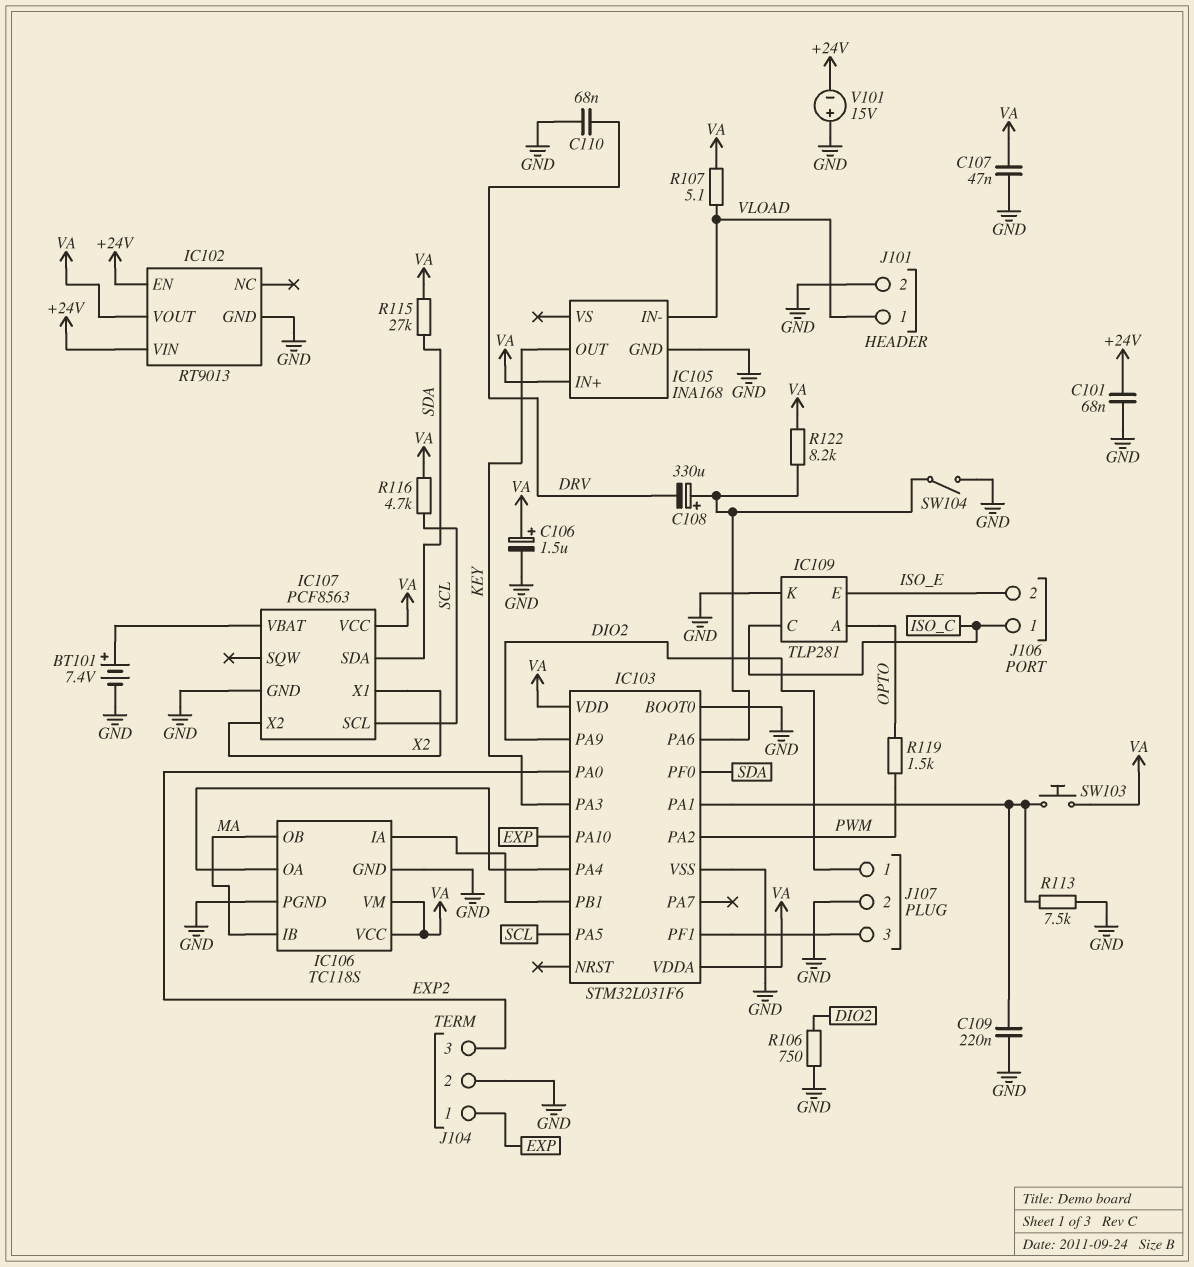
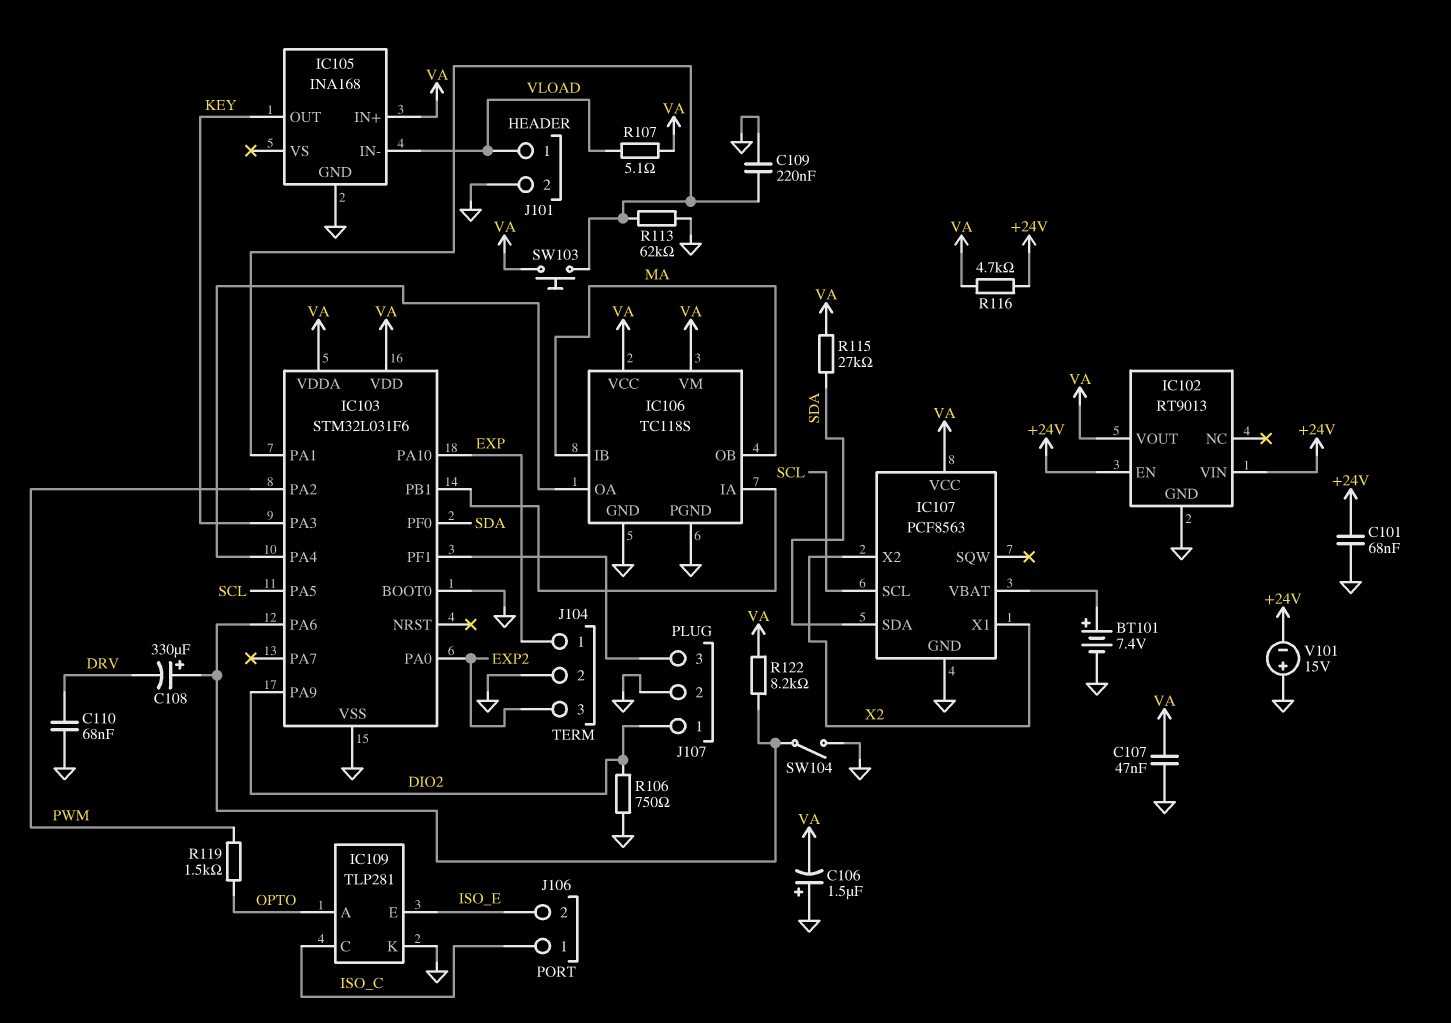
C106: 1.5uF (plus VA, minus GND) -> 1.5uF (plus GND, minus VA)
R113: 7.5k (GND, IC103/PA1) -> 62k (GND, IC103/PA1)
R116: 4.7k (SCL, VA) -> 4.7k (+24V, VA)

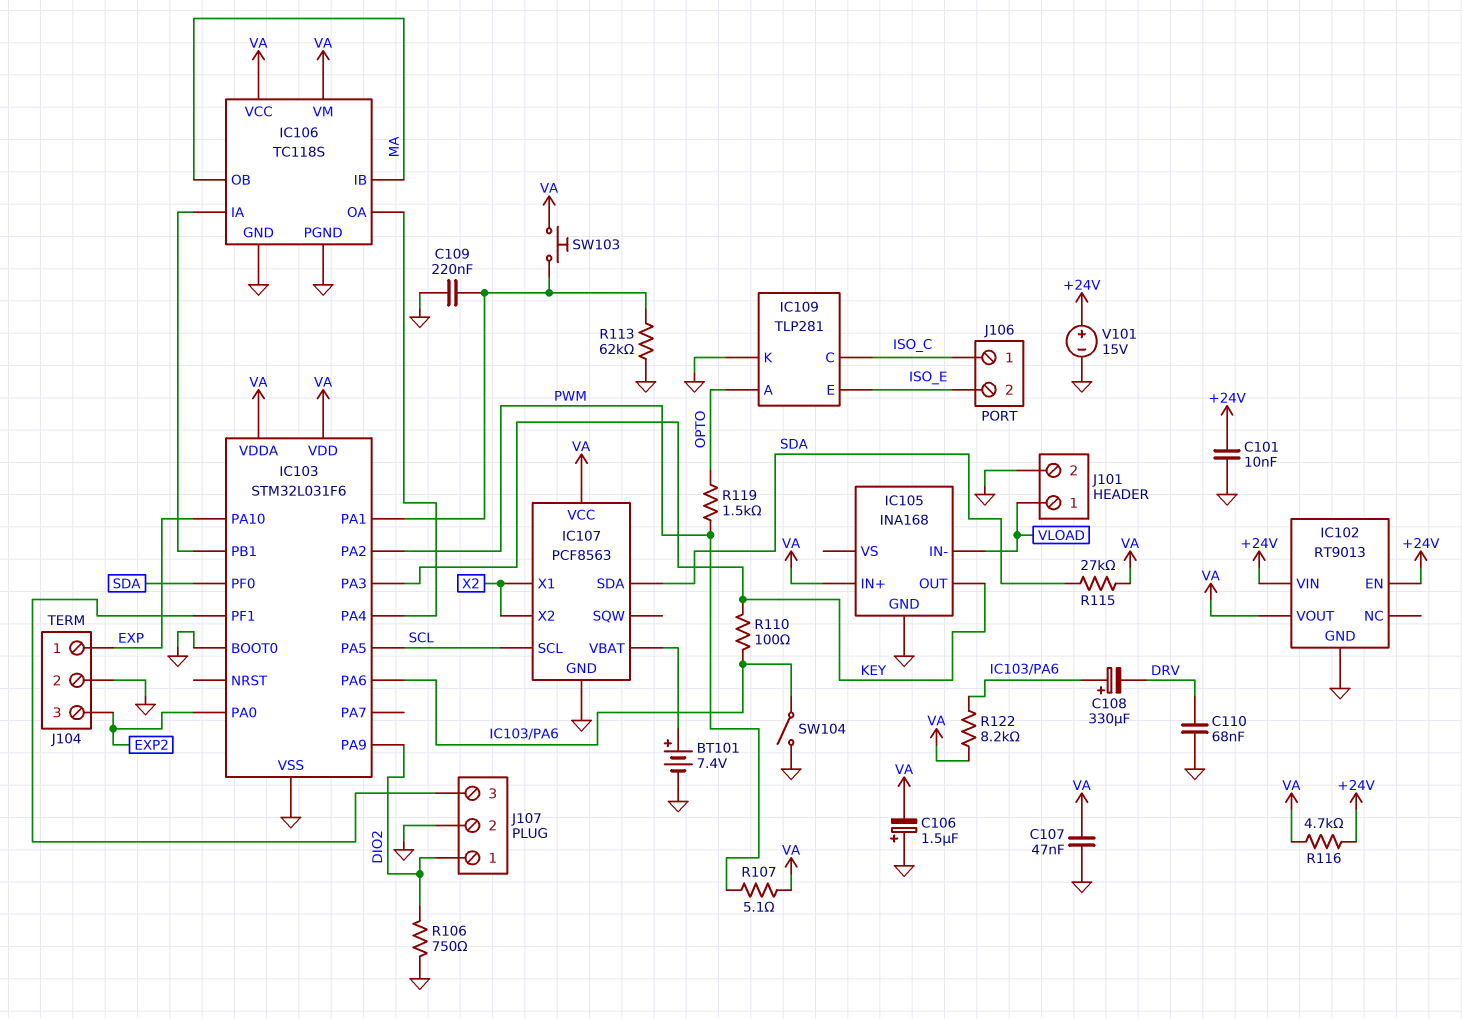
C101: 68nF (+24V, GND) -> 10nF (+24V, GND)
R107: 5.1 (VA, VLOAD) -> 5.1 (PWM, VA)
R110: none -> 100 (IC103/PA6, KEY)
V101: 15V (plus GND, minus +24V) -> 15V (plus +24V, minus GND)

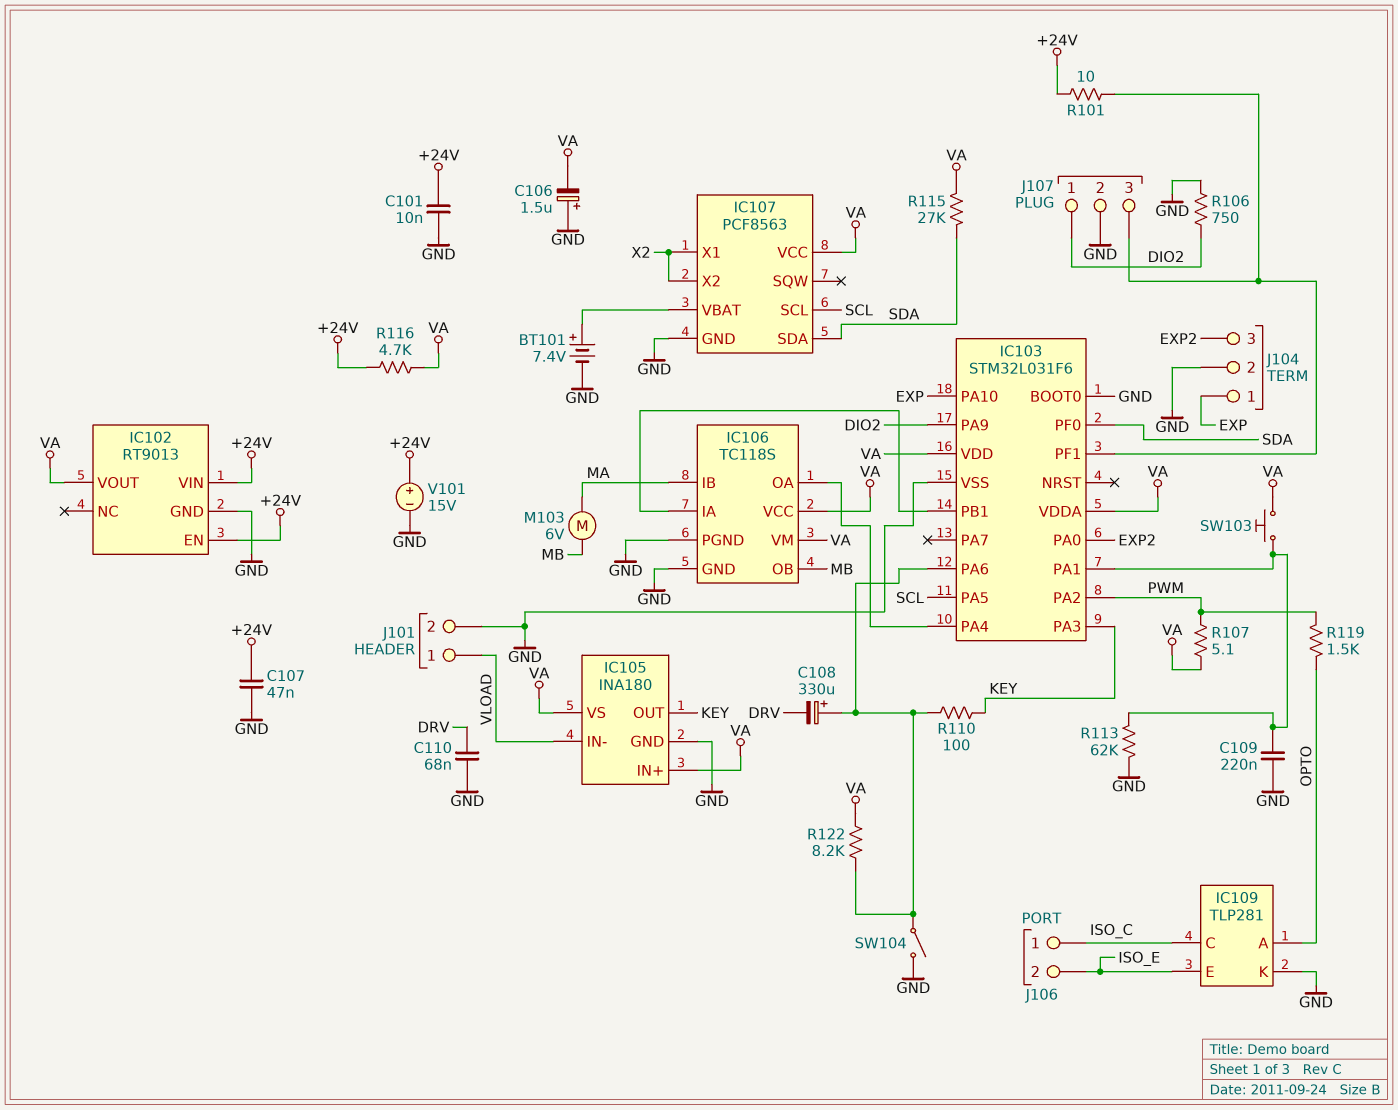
C107: 47nF (GND, VA) -> 47nF (+24V, GND)
IC105: INA168 -> INA180
IC105 pin VS: none -> VA
IC106 pin OB: MA -> MB
M103: none -> motor 6V (MA, MB)
R101: none -> 10 (+24V, IC103/PF1)

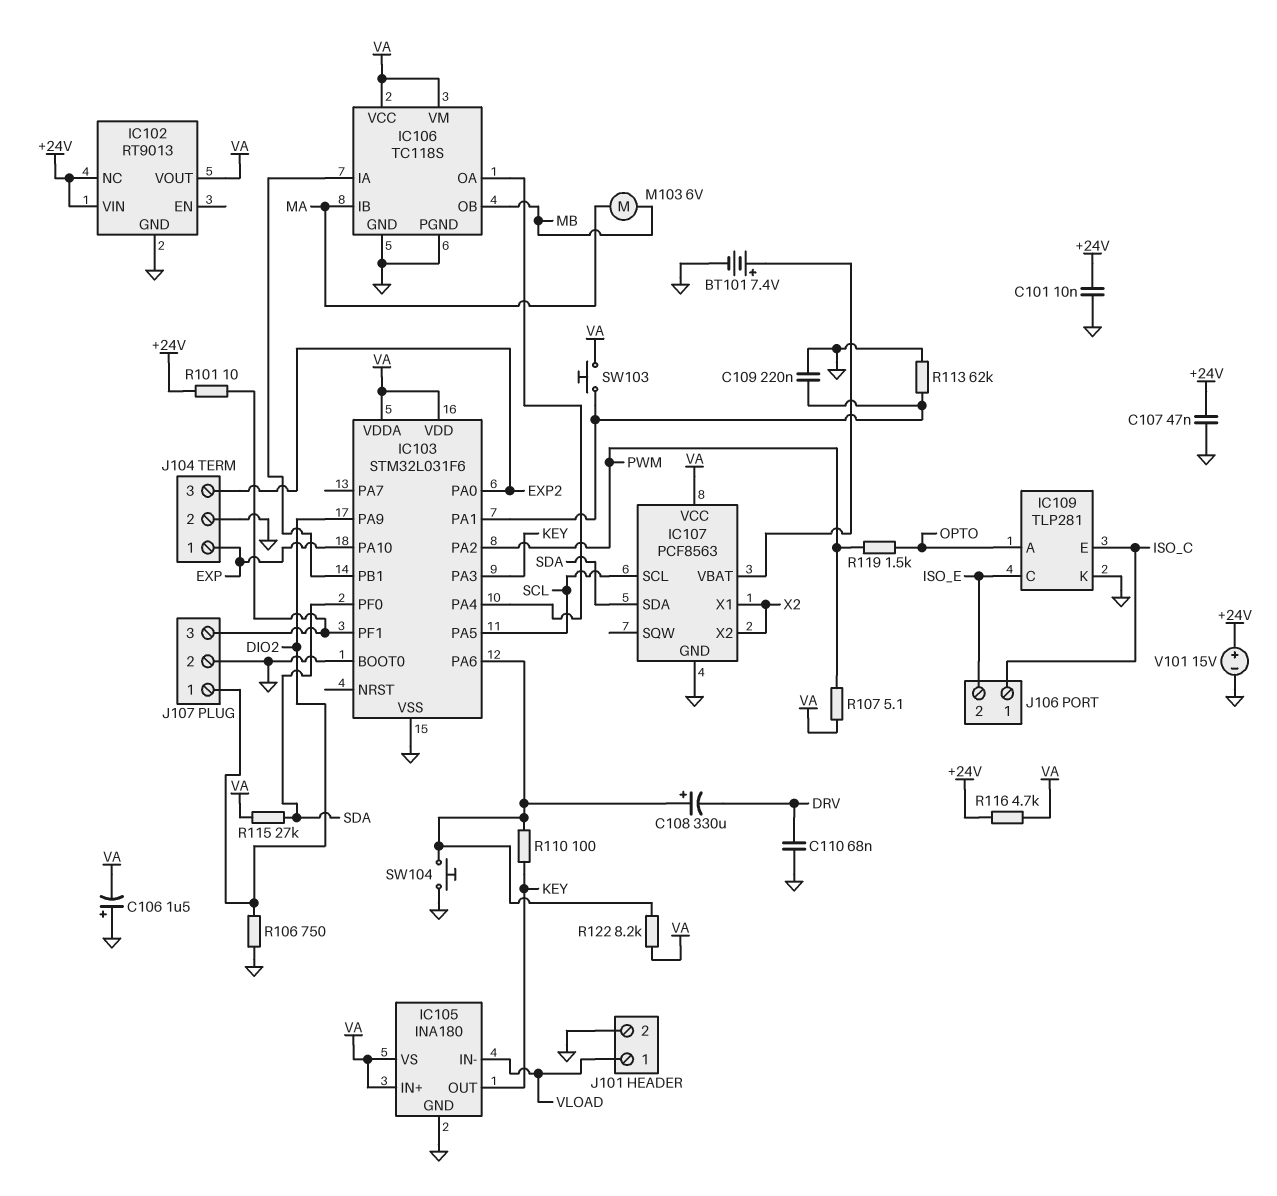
IC102 pin EN: +24V -> none
IC102 pin NC: none -> +24V
IC109 pin C: ISO_C -> ISO_E
IC109 pin E: ISO_E -> ISO_C
SW104: switch (GND, IC103/PA6) -> button (GND, IC103/PA6)

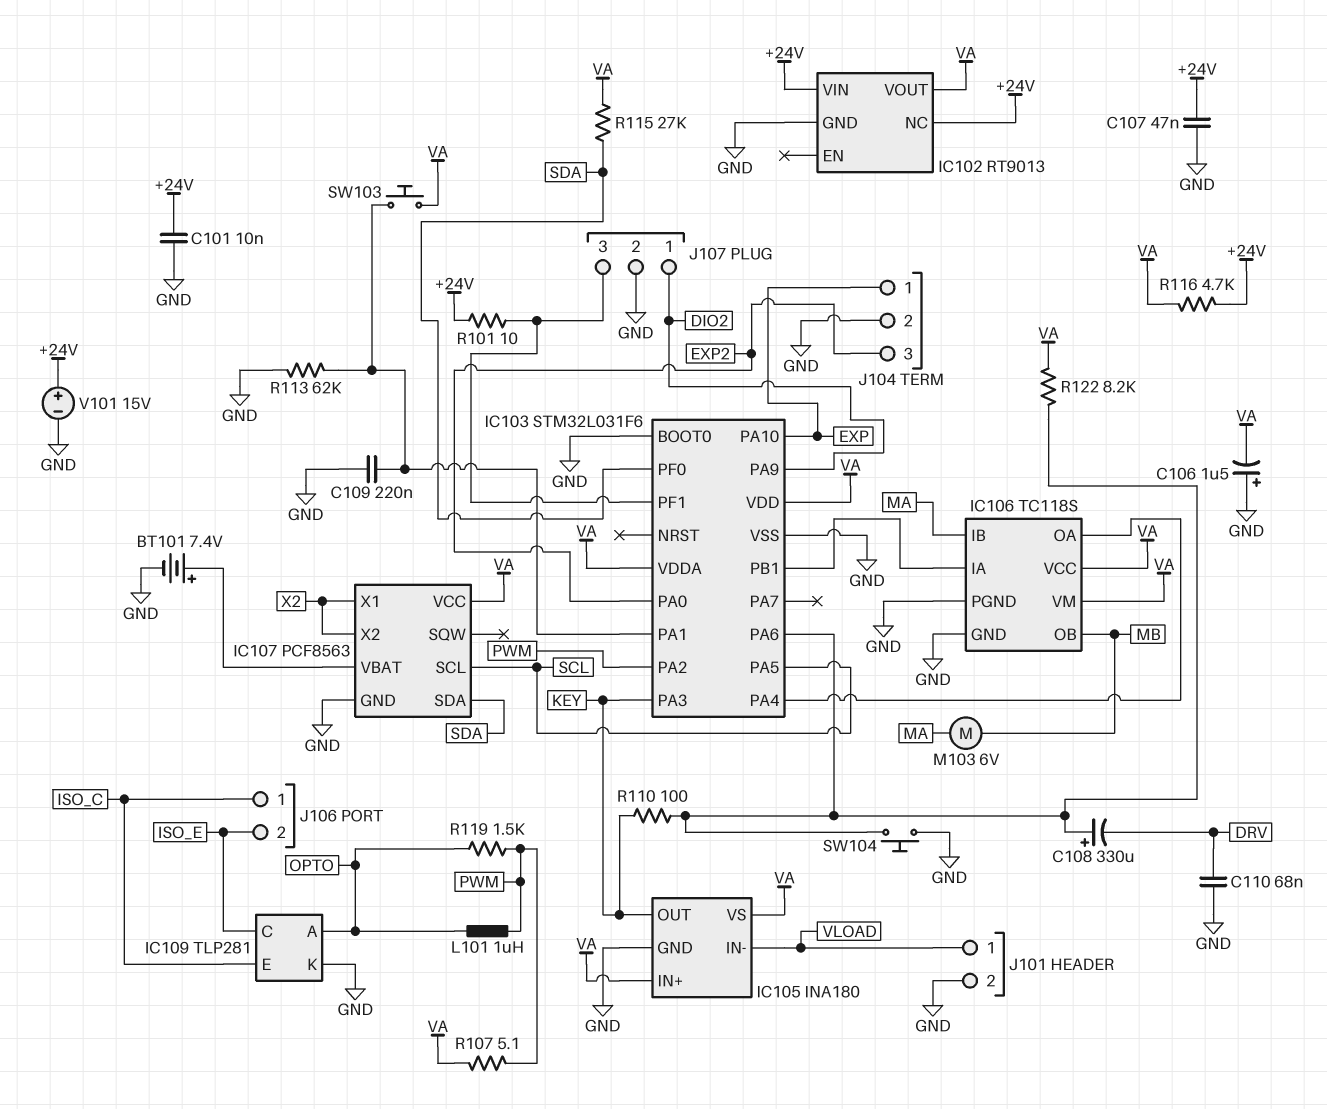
L101: none -> 1uH (OPTO, PWM)
R106: 750 (DIO2, GND) -> none

